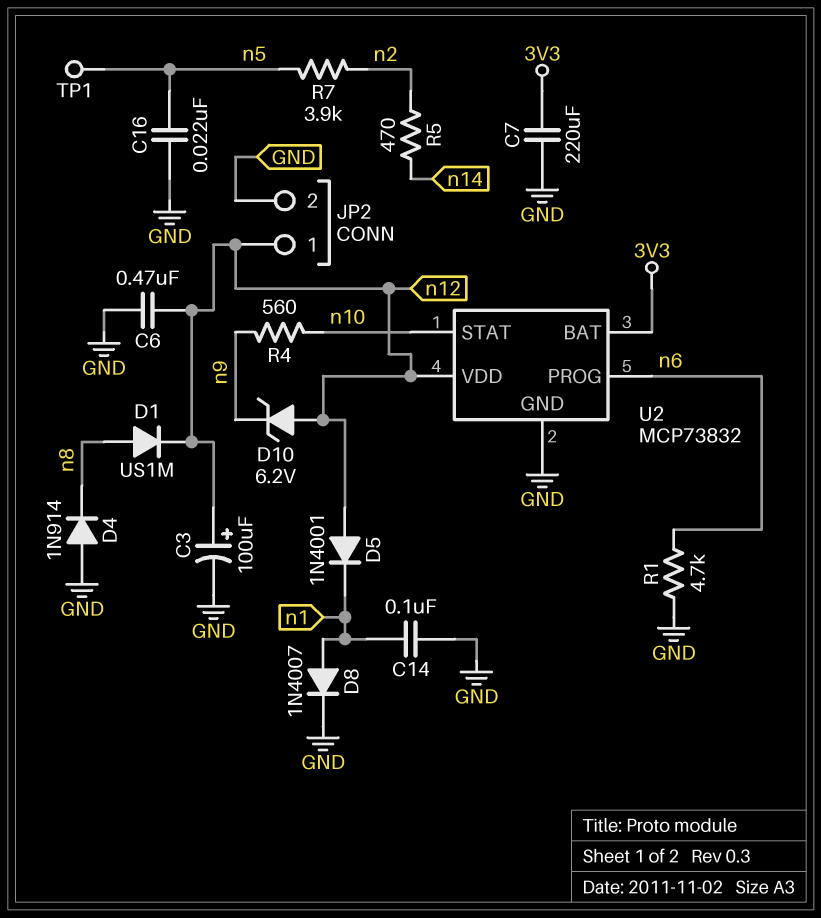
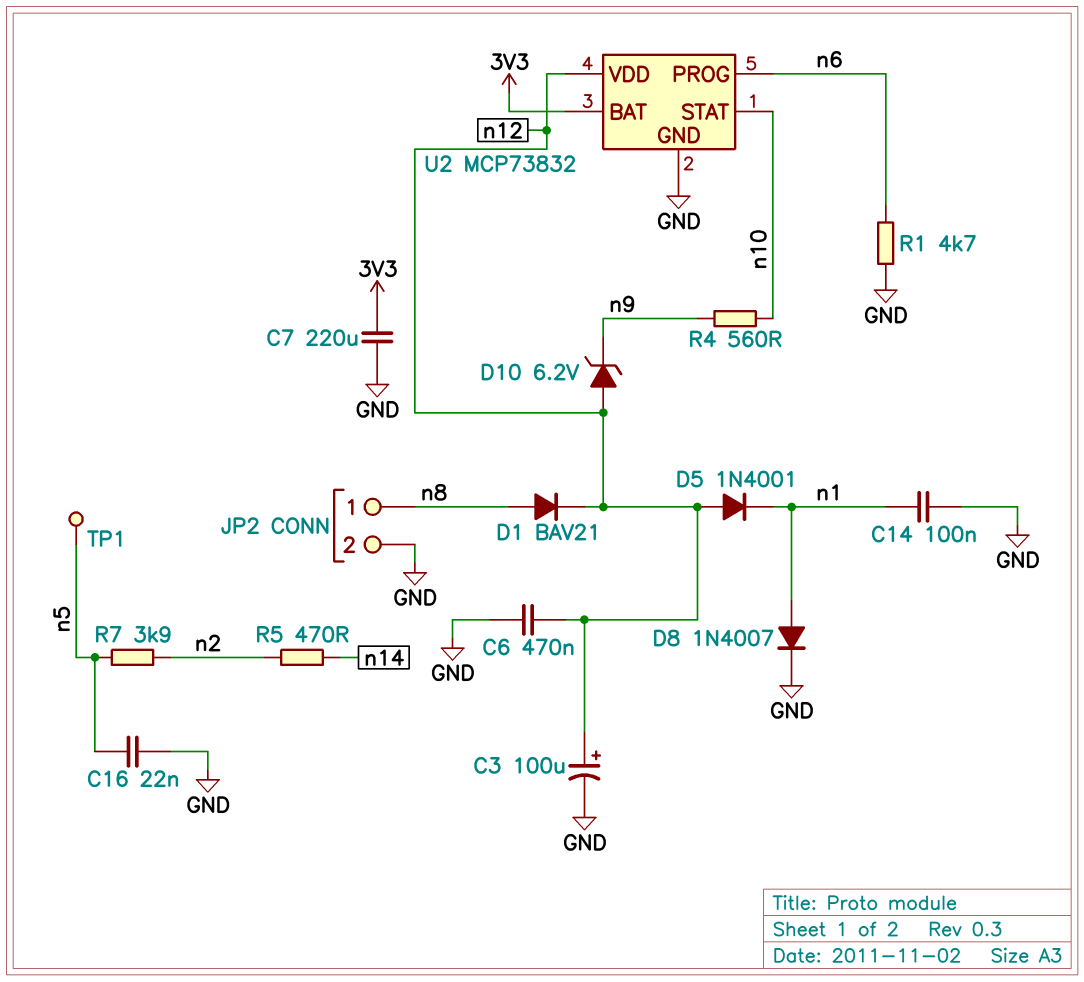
D1: diode US1M (A n8, K n12) -> diode BAV21 (A n8, K n12)
D4: diode 1N914 (A GND, K n8) -> none
JP2 pin 1: n12 -> n8

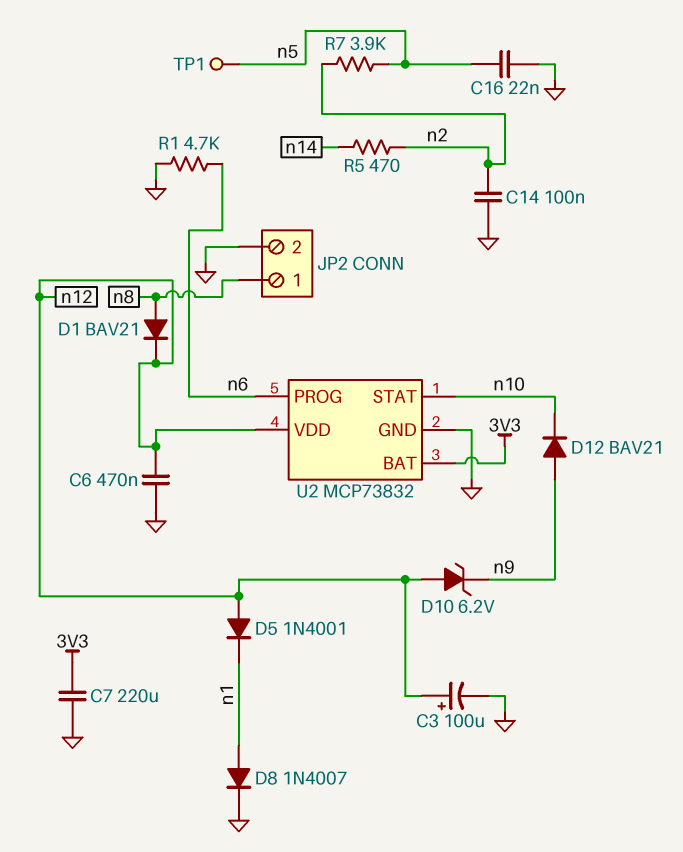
C14: 100nF (GND, n1) -> 100nF (GND, n2)
D12: none -> diode BAV21 (A n9, K n10)
R4: 560 (n9, n10) -> none

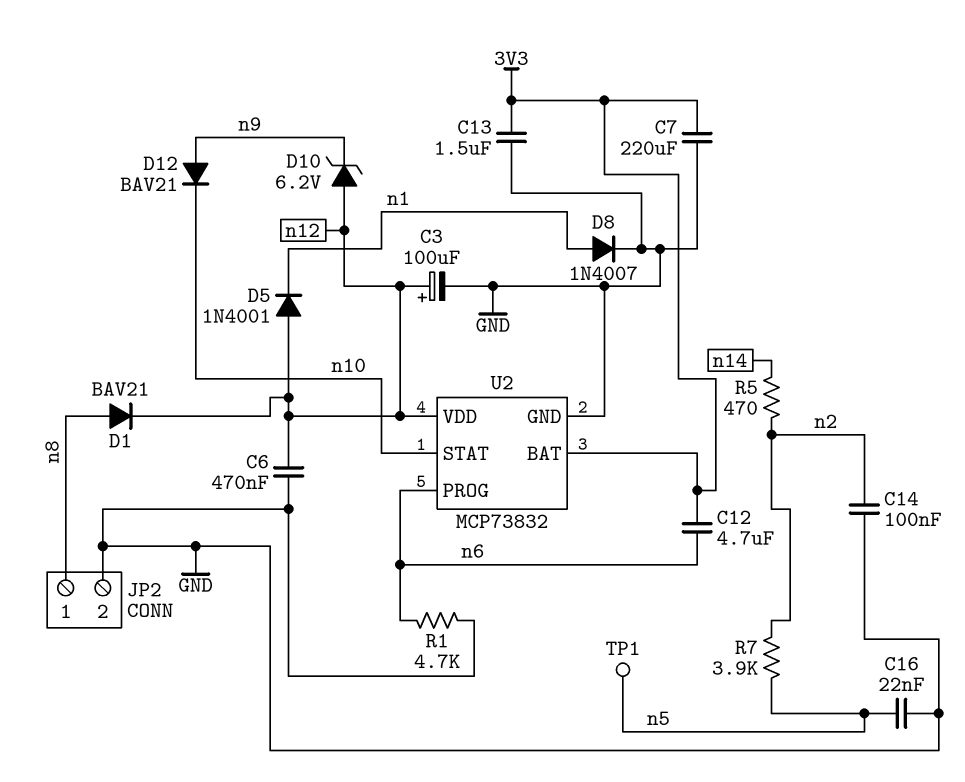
C12: none -> 4.7uF (3V3, n6)
C13: none -> 1.5uF (3V3, GND)

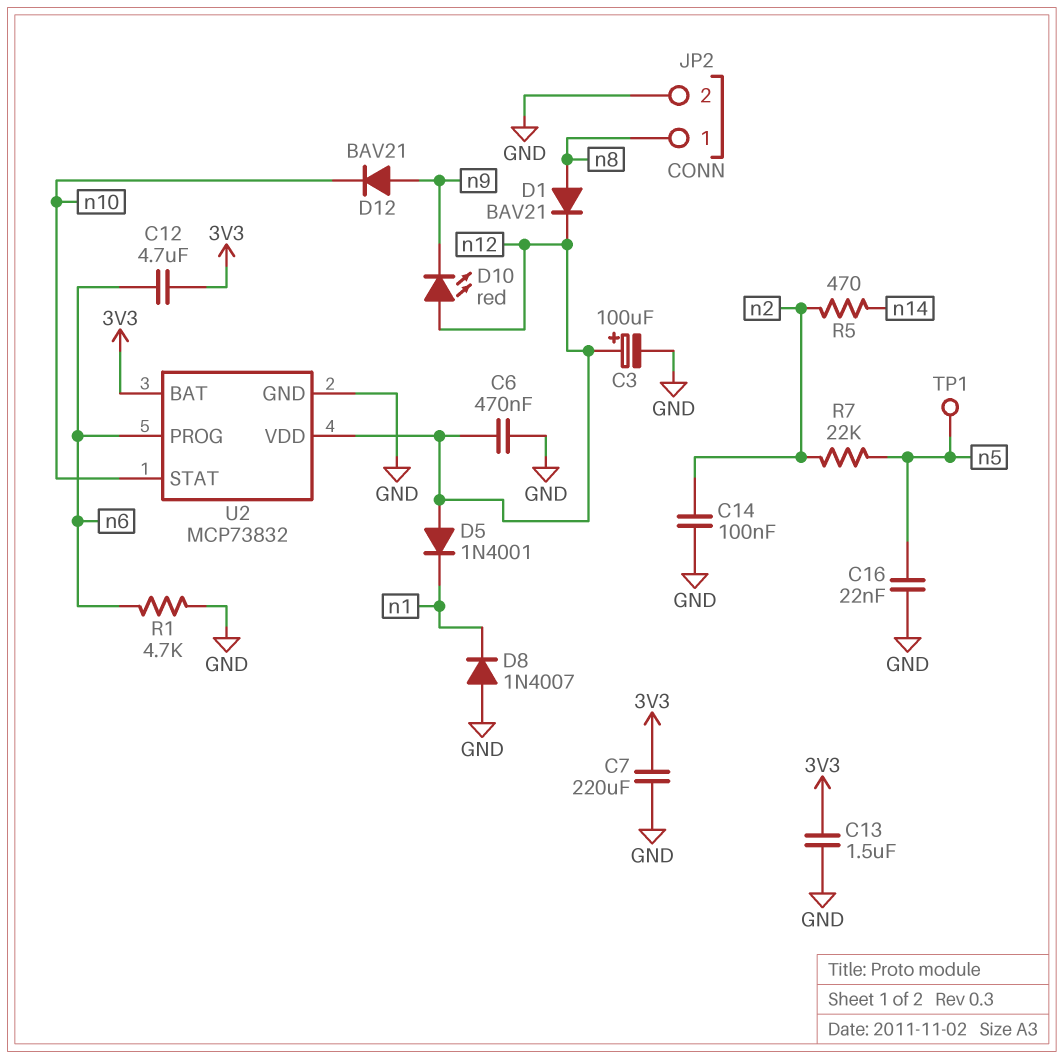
D8: diode 1N4007 (A n1, K GND) -> diode 1N4007 (A GND, K n1)
D10: zener 6.2V (A n12, K n9) -> LED red (A n12, K n9)
R7: 3.9k (n2, n5) -> 22k (n2, n5)

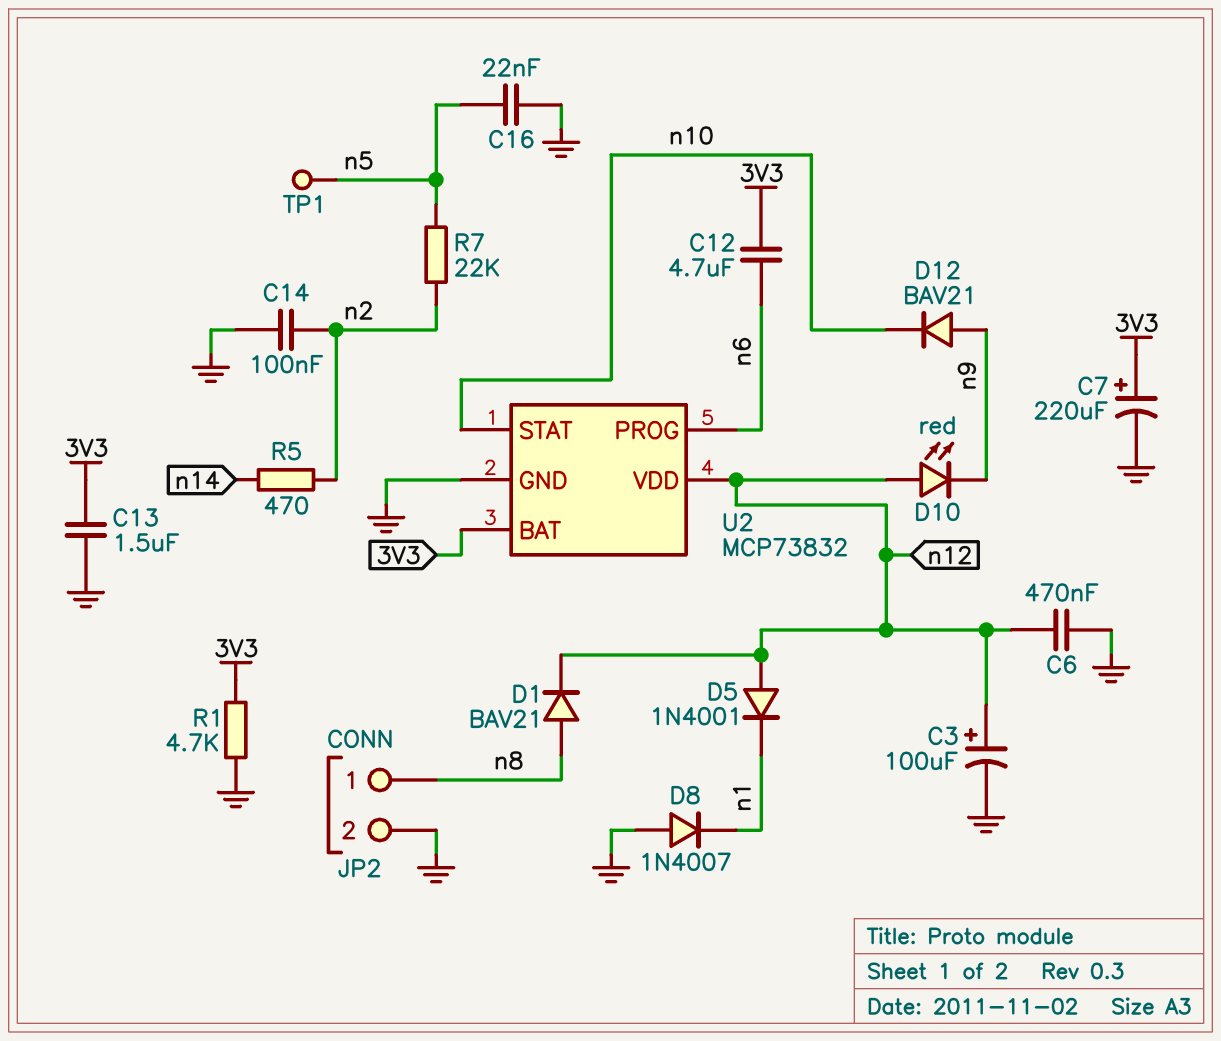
C7: 220uF (3V3, GND) -> 220uF (plus 3V3, minus GND)
R1: 4.7k (GND, n6) -> 4.7k (3V3, GND)

